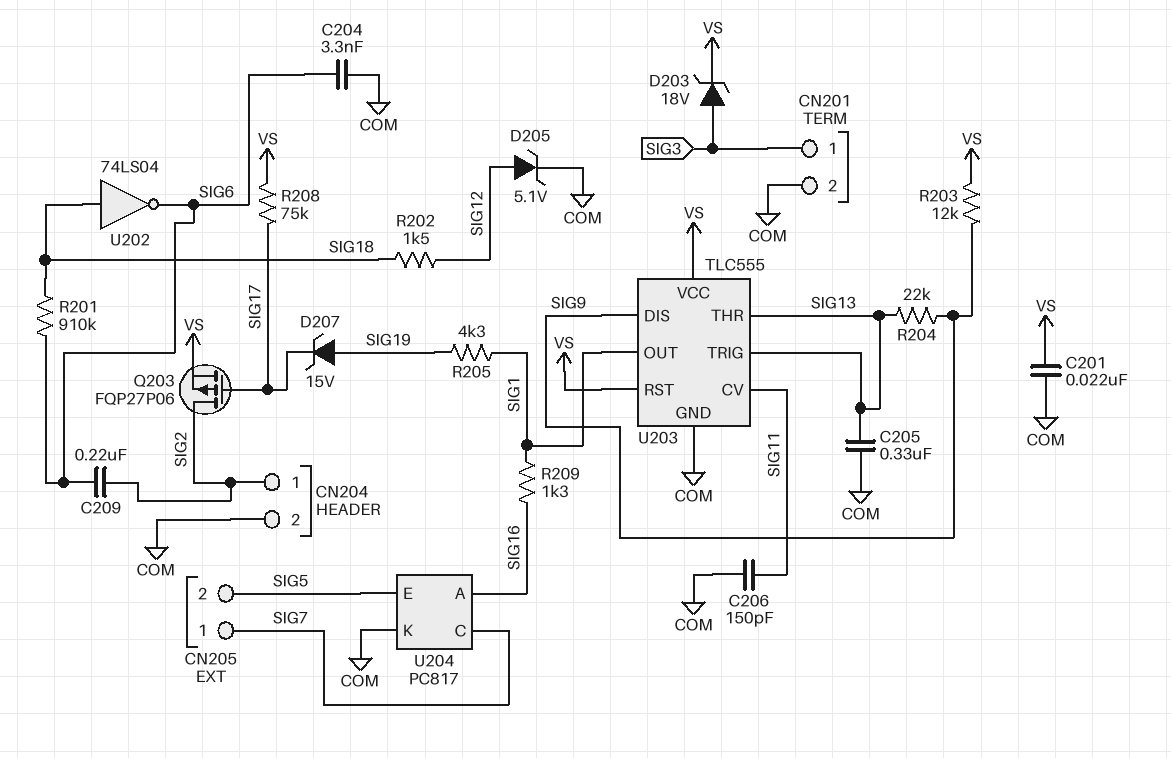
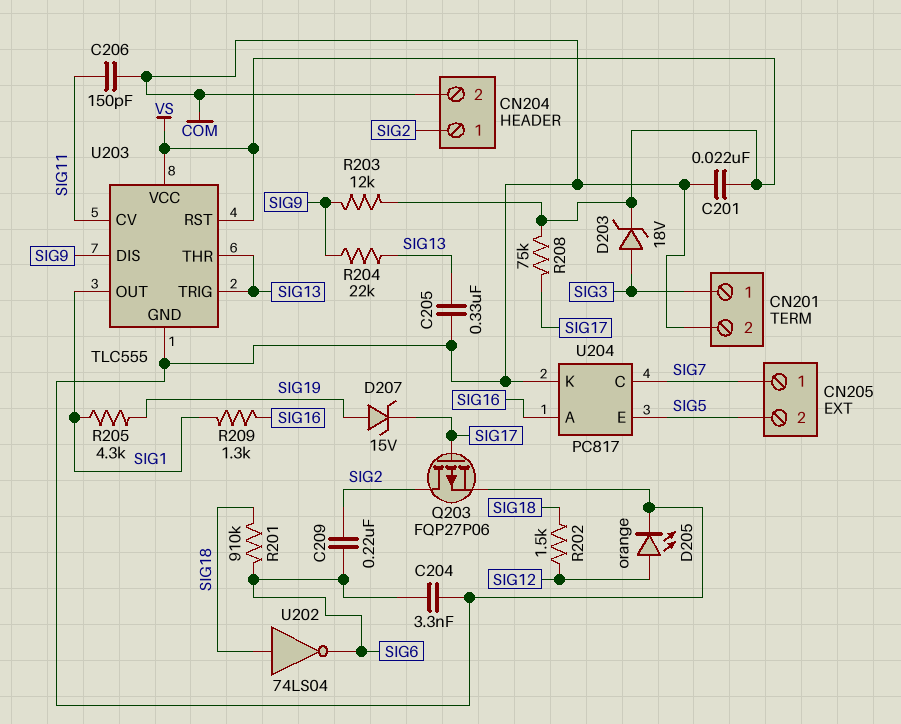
D205: zener 5.1V (A SIG12, K COM) -> LED orange (A SIG12, K COM)
Q203: PMOS FQP27P06 (G SIG17, D SIG2, S VS) -> PMOS FQP27P06 (G SIG17, D SIG2, S COM)

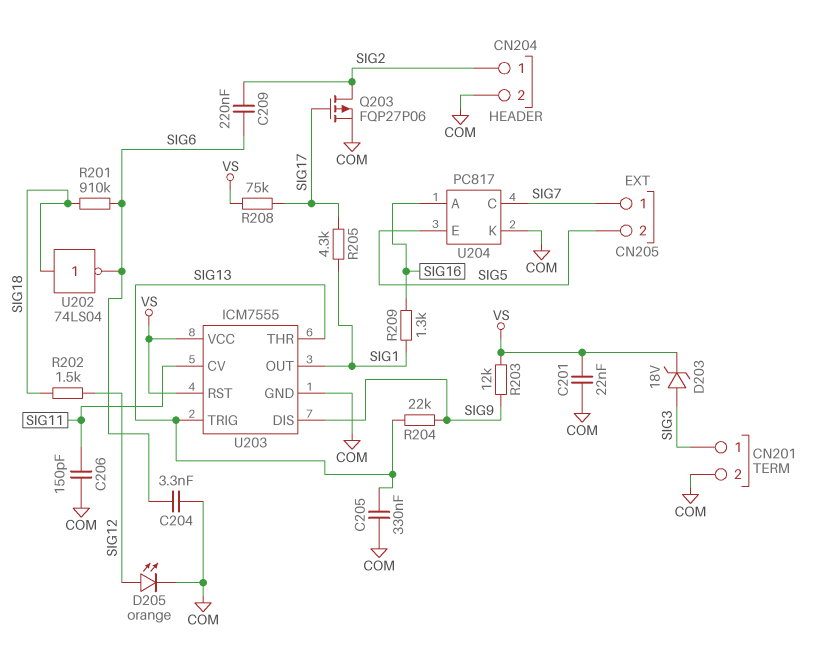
D207: zener 15V (A SIG19, K SIG17) -> none
R205: 4.3k (SIG1, SIG19) -> 4.3k (SIG1, SIG17)
U203: TLC555 -> ICM7555

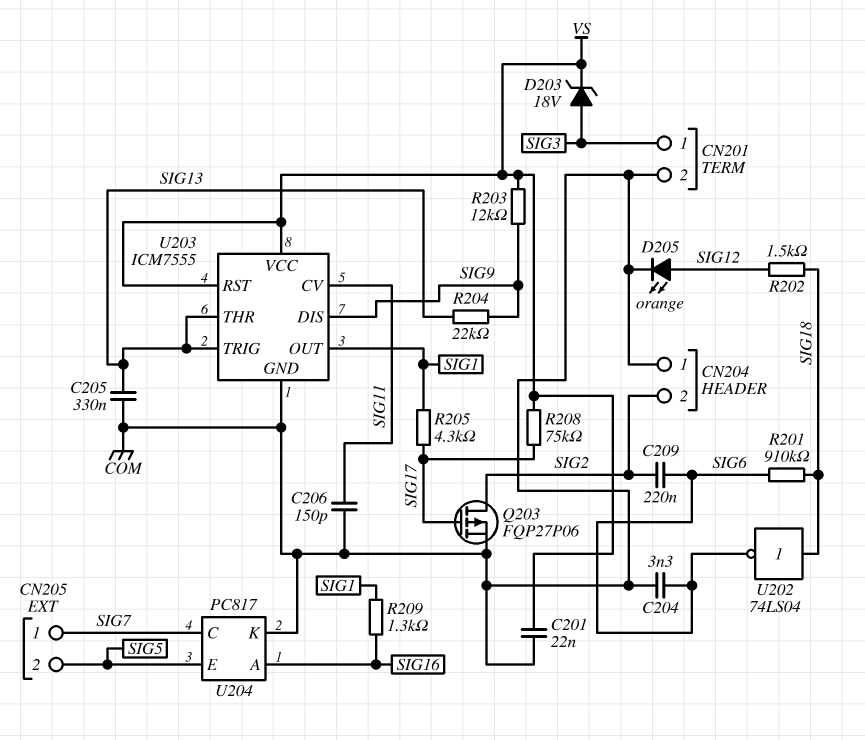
CN204 pin 1: SIG2 -> COM
CN204 pin 2: COM -> SIG2

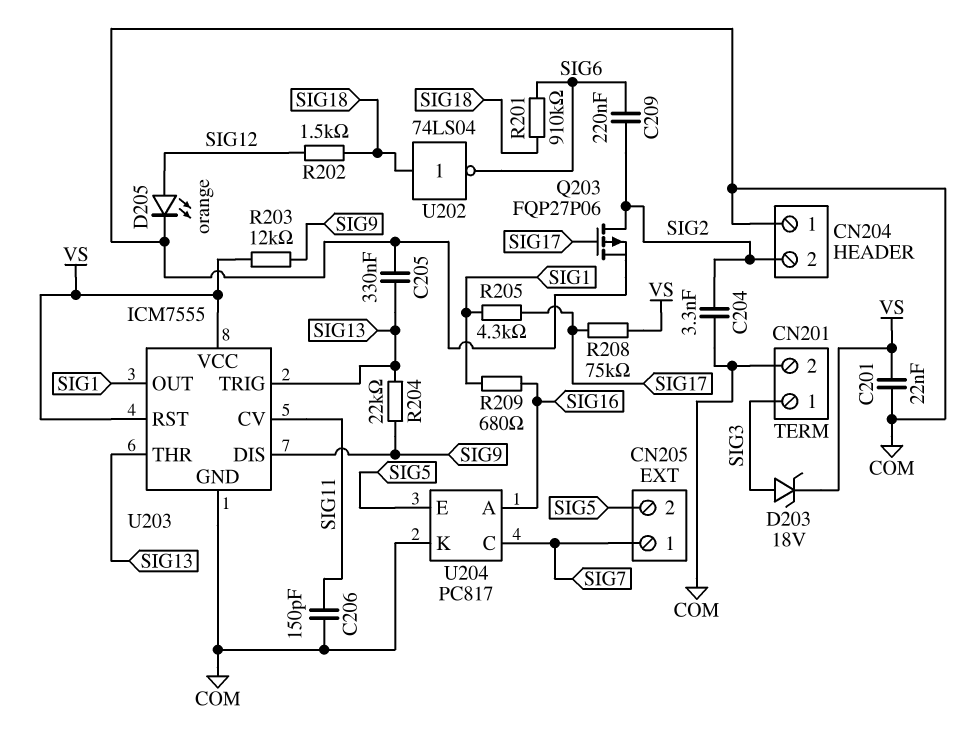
C204: 3.3nF (COM, SIG6) -> 3.3nF (COM, SIG2)
R209: 1.3k (SIG1, SIG16) -> 680 (SIG1, SIG16)

